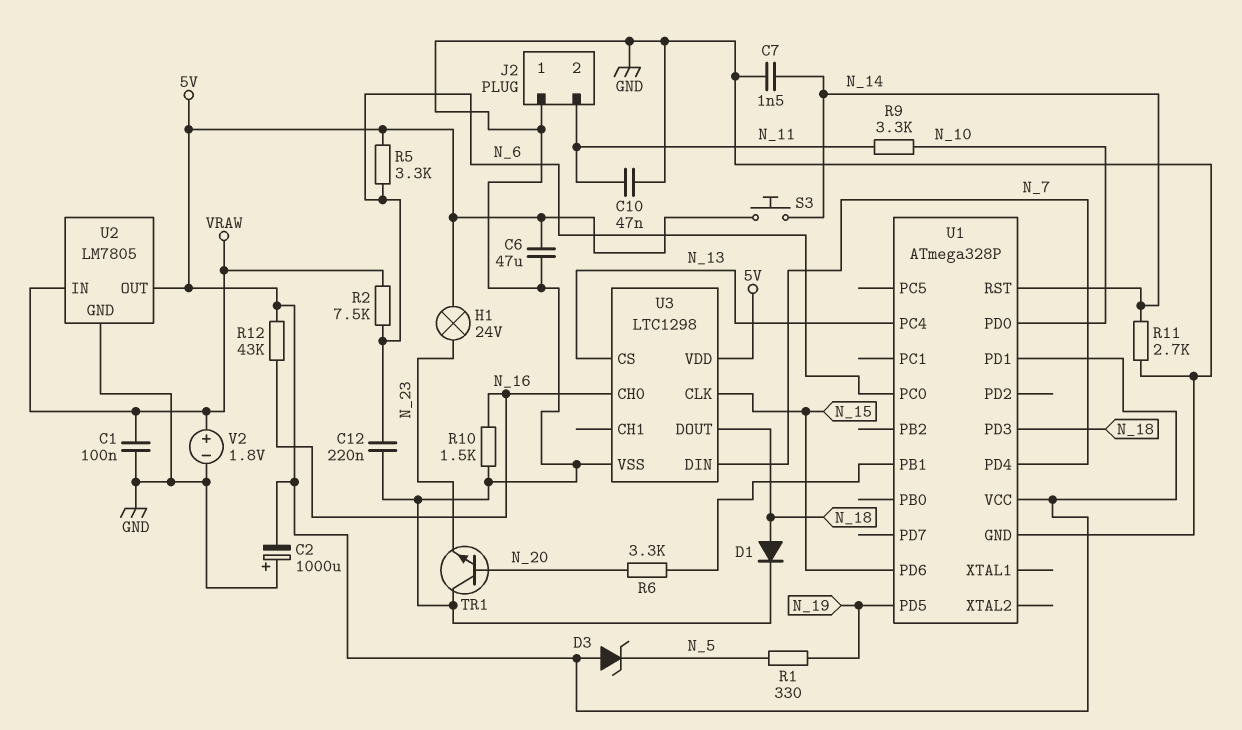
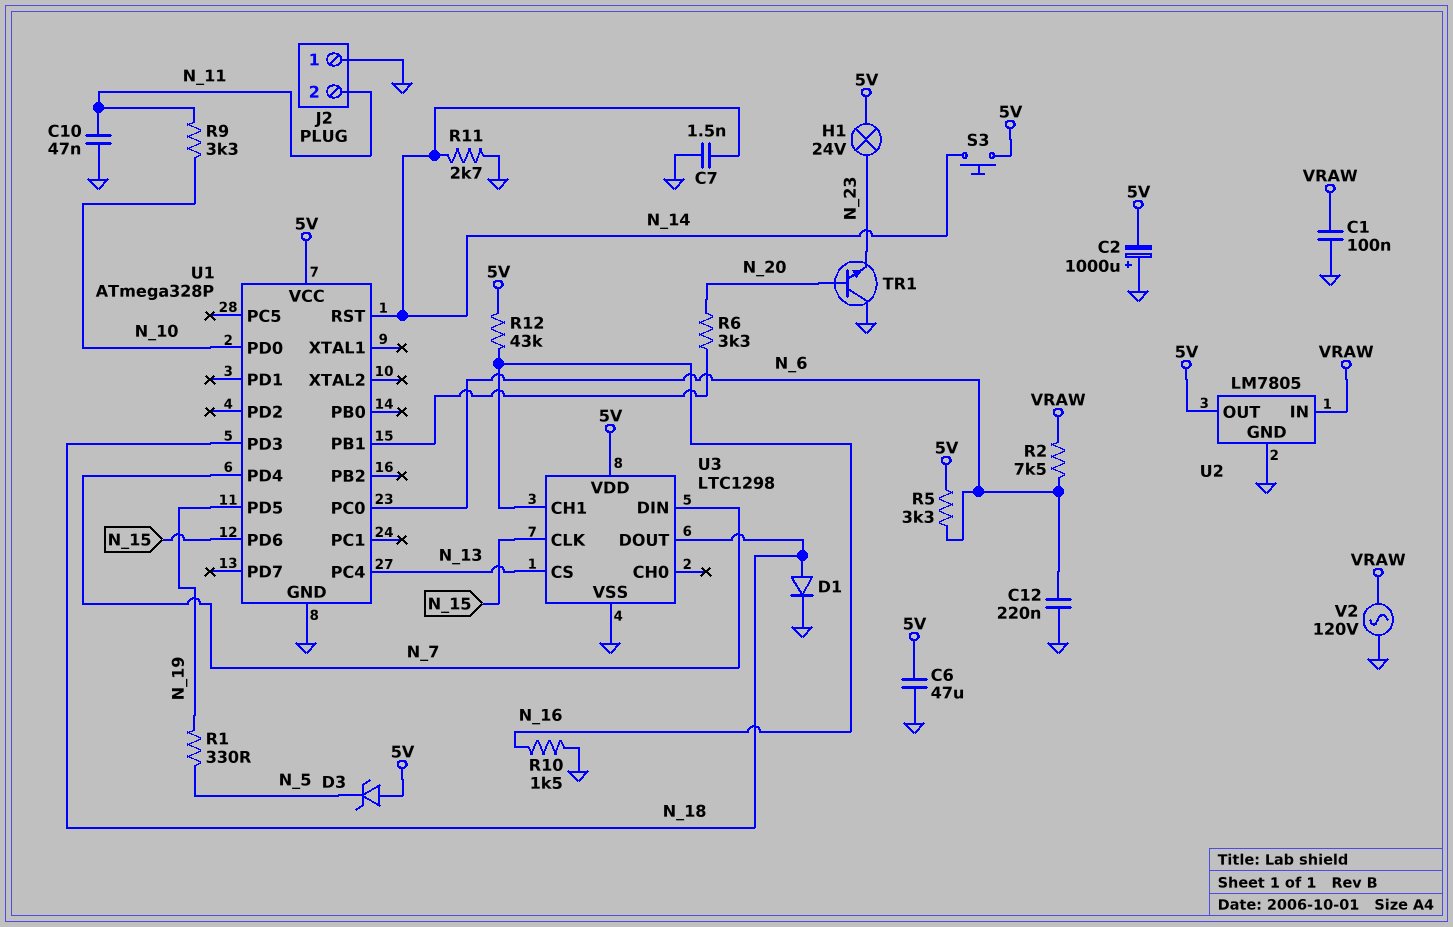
U1 pin PD1: 5V -> none
U3 pin CH0: N_16 -> none
U3 pin CH1: none -> N_16
V2: 1.8V (plus VRAW, minus GND) -> AC 120V (GND, VRAW)

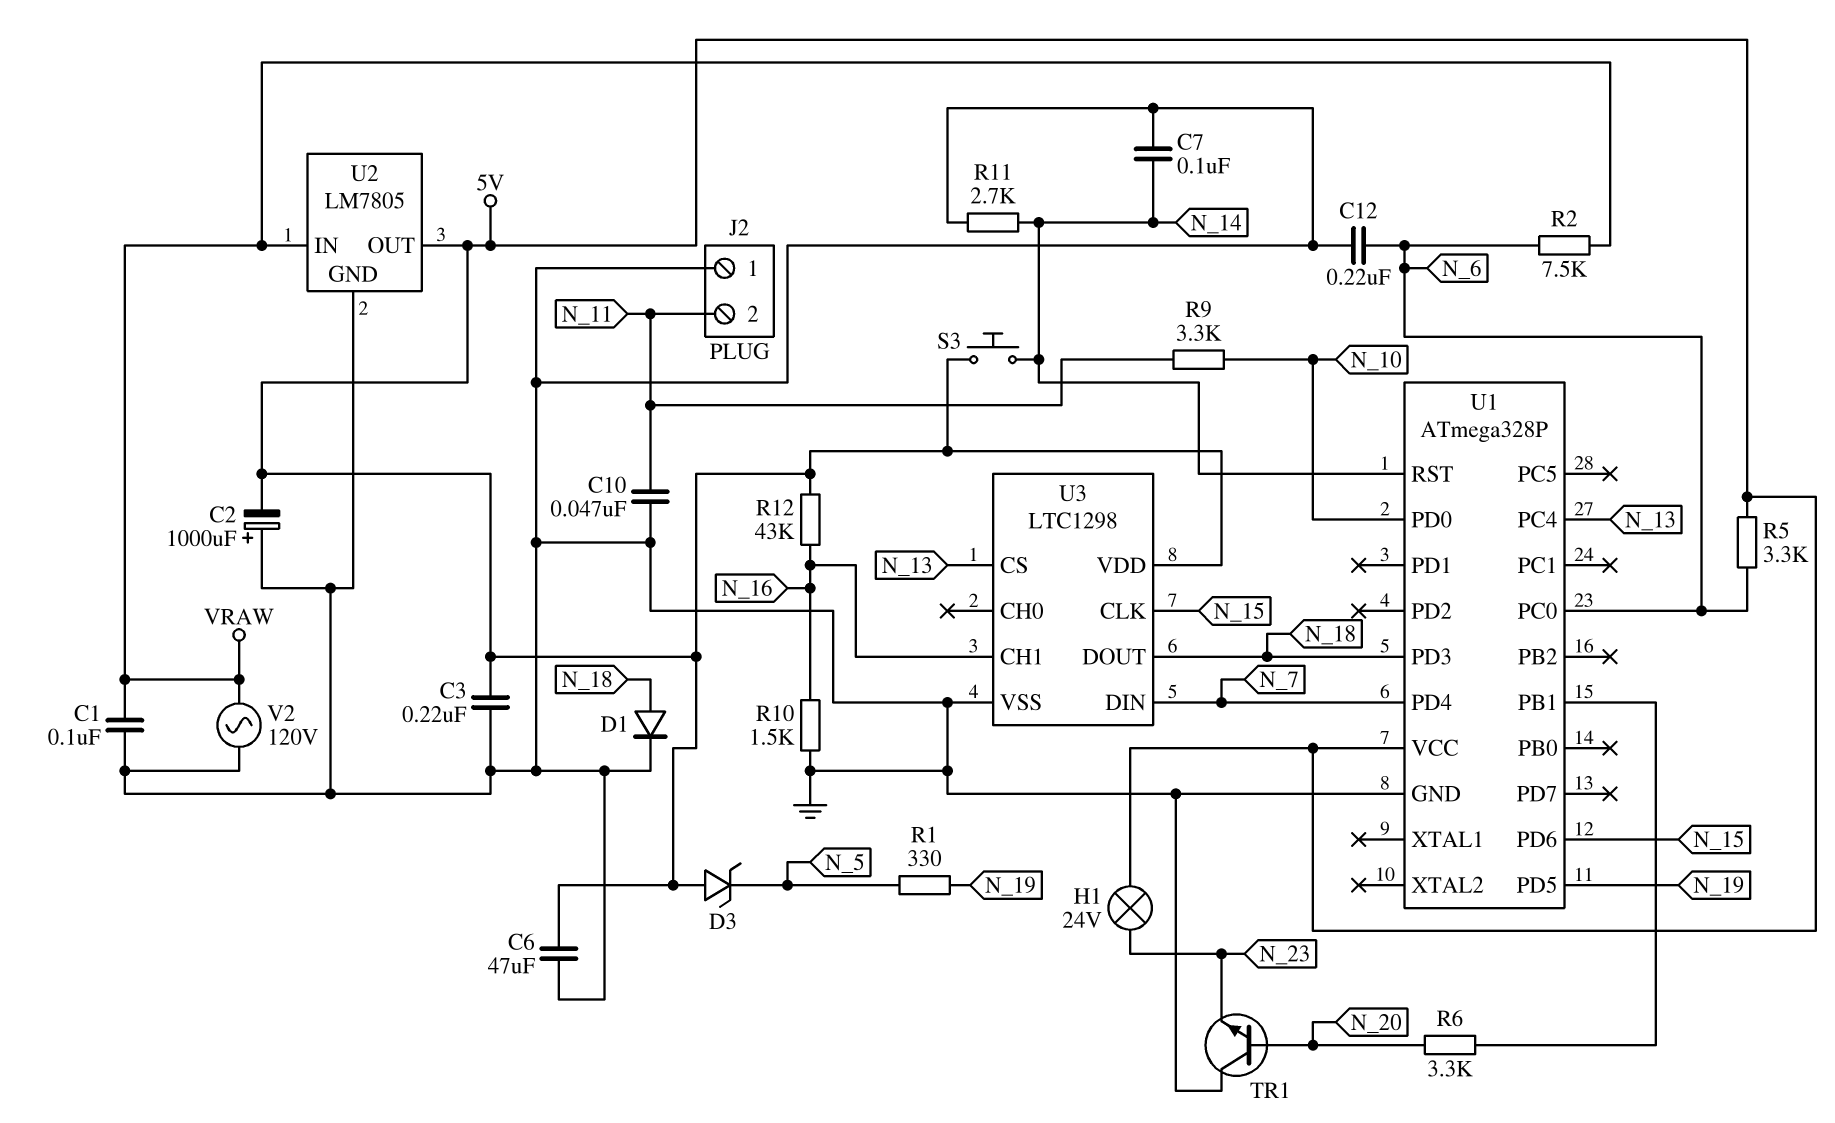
C3: none -> 220nF (5V, GND)
C7: 1.5nF (GND, N_14) -> 100nF (GND, N_14)

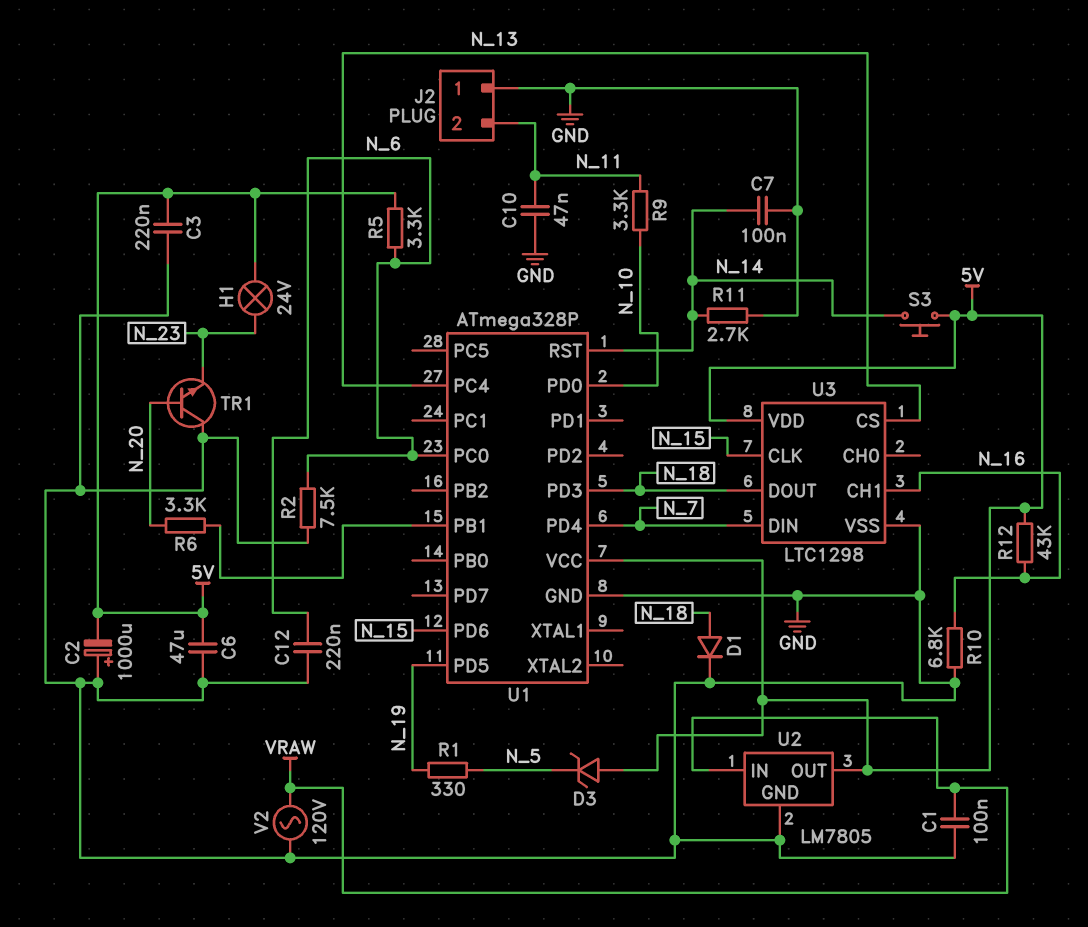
R2: 7.5k (N_6, VRAW) -> 7.5k (GND, N_6)
R10: 1.5k (GND, N_16) -> 6.8k (GND, N_16)

